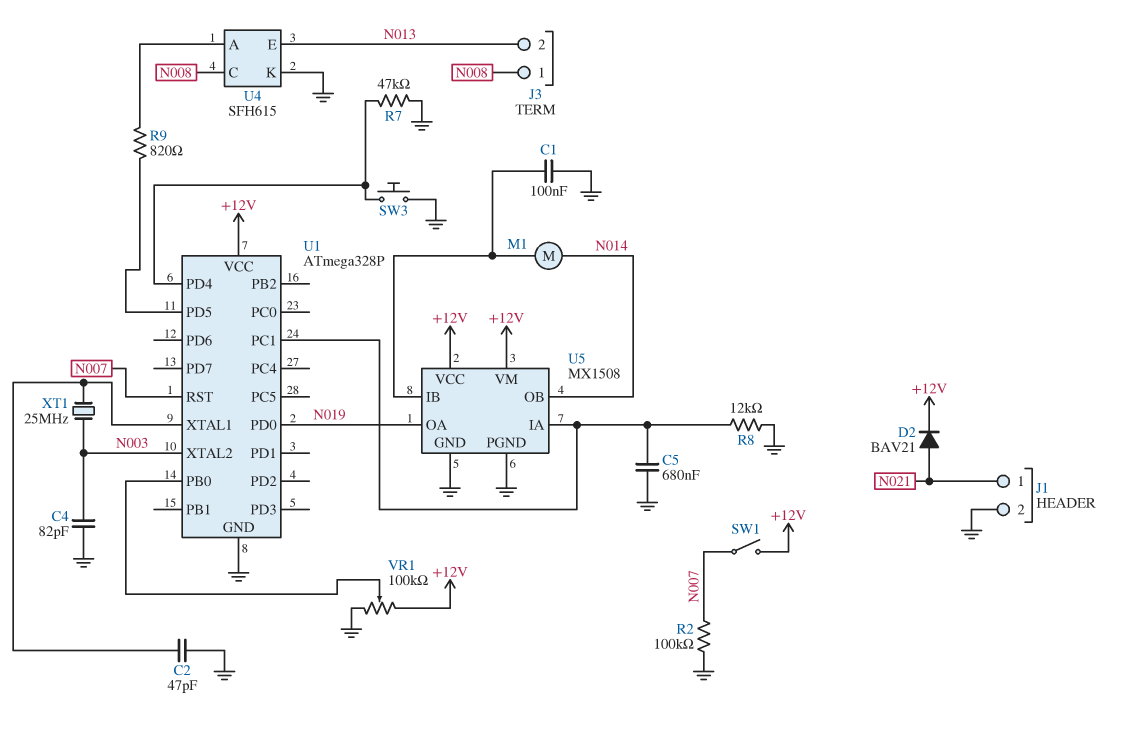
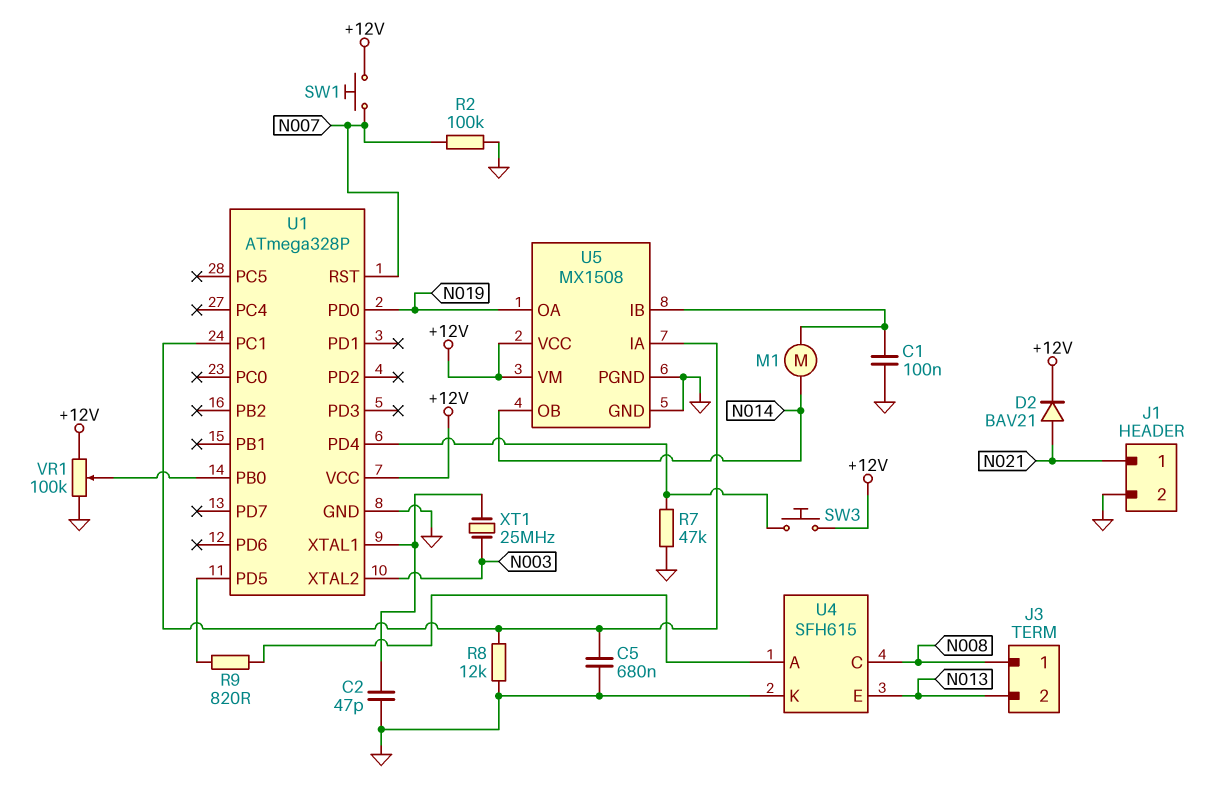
C4: 82pF (GND, N003) -> none
SW1: switch (+12V, N007) -> button (+12V, N007)
SW3: button (GND, U1/PD4) -> button (+12V, U1/PD4)

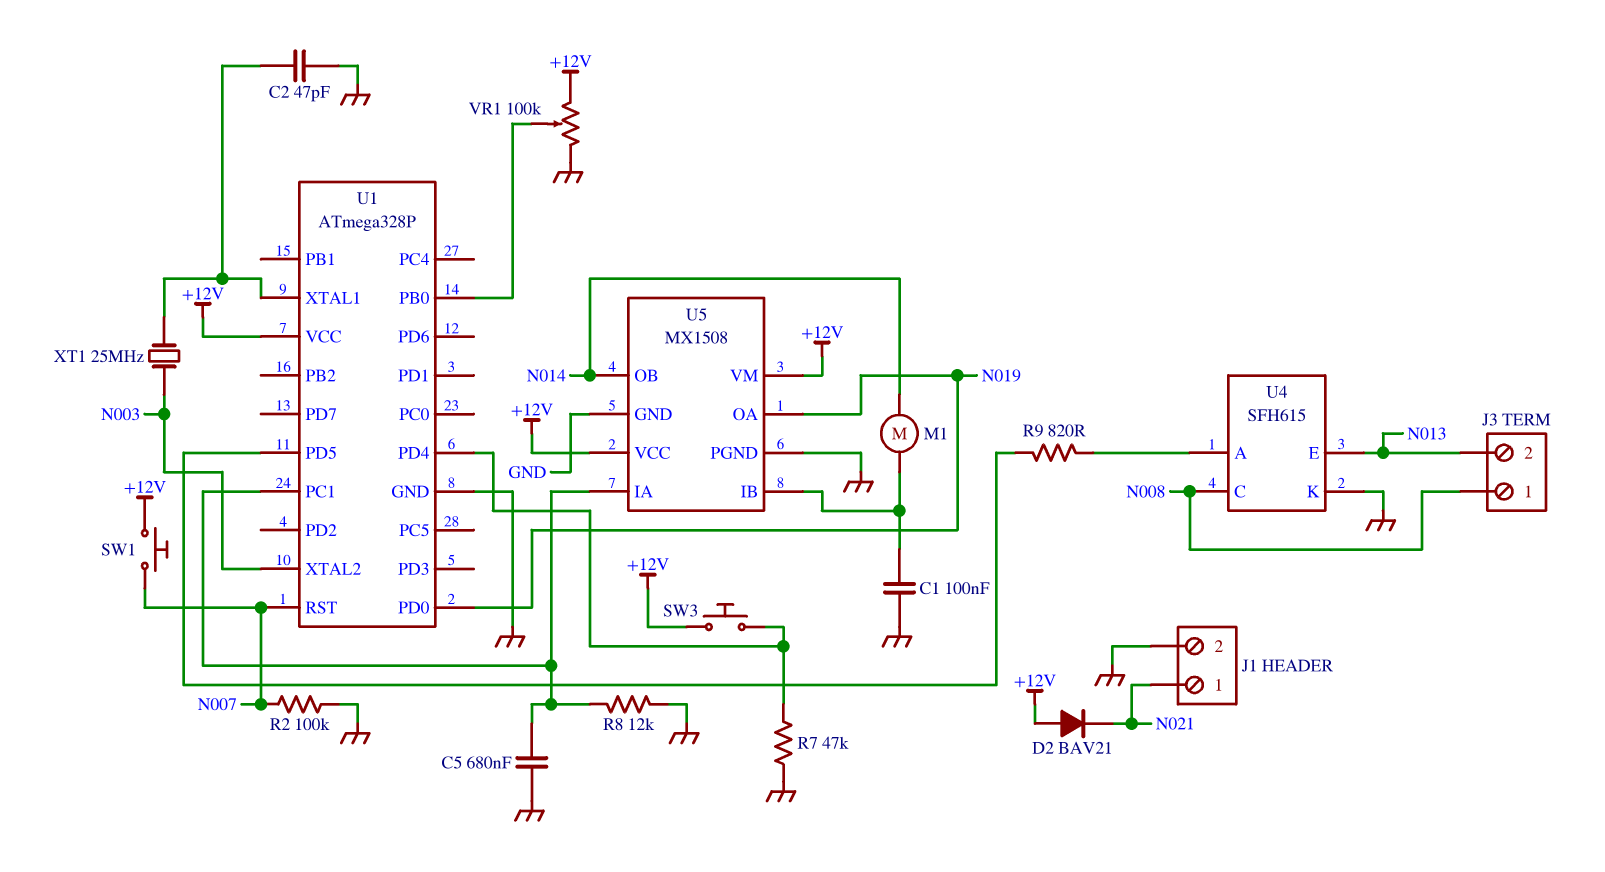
D2: diode BAV21 (A N021, K +12V) -> diode BAV21 (A +12V, K N021)

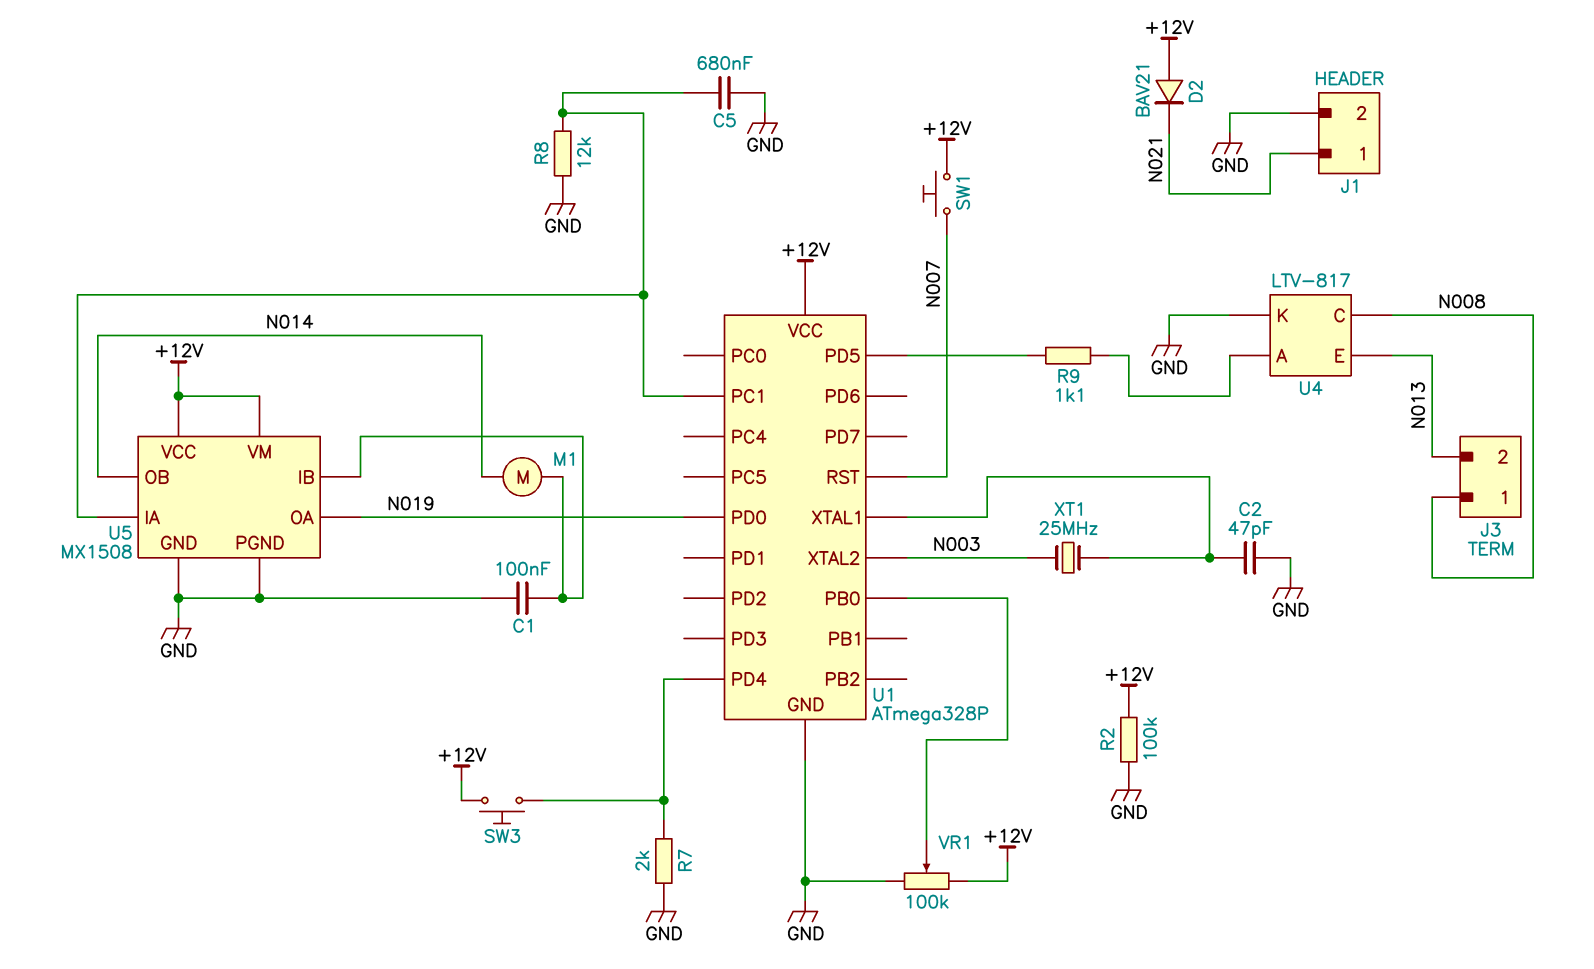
R2: 100k (GND, N007) -> 100k (+12V, GND)
R7: 47k (GND, U1/PD4) -> 2k (GND, U1/PD4)
R9: 820 (U1/PD5, U4/A) -> 1.1k (U1/PD5, U4/A)
U4: SFH615 -> LTV-817

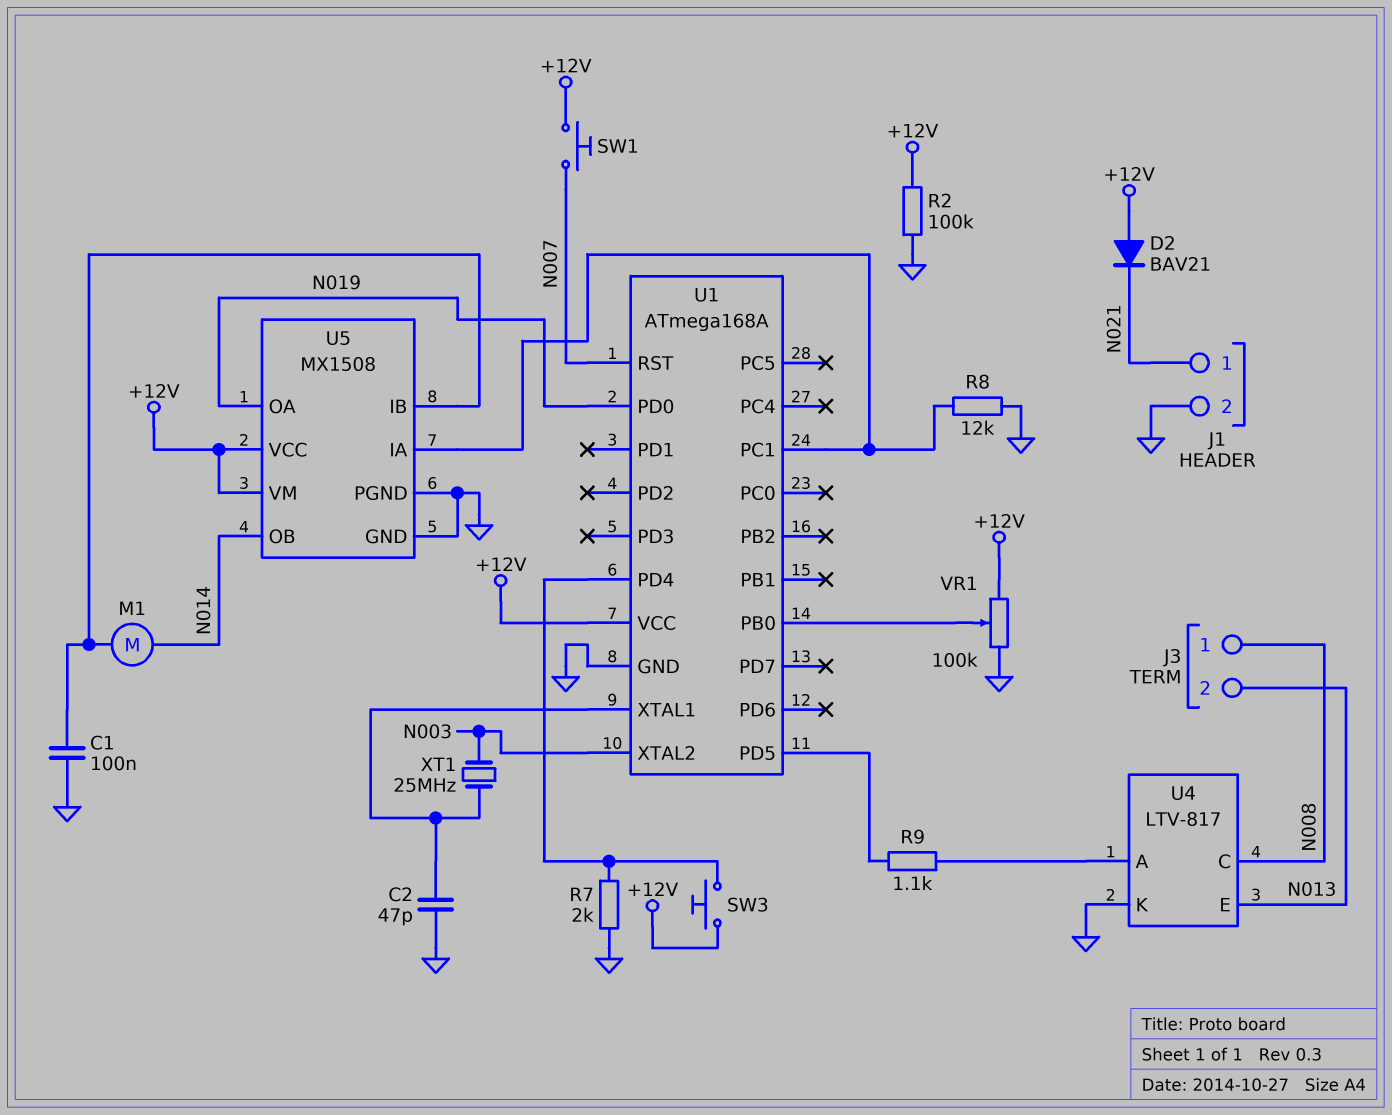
C5: 680nF (GND, U1/PC1) -> none
U1: ATmega328P -> ATmega168A

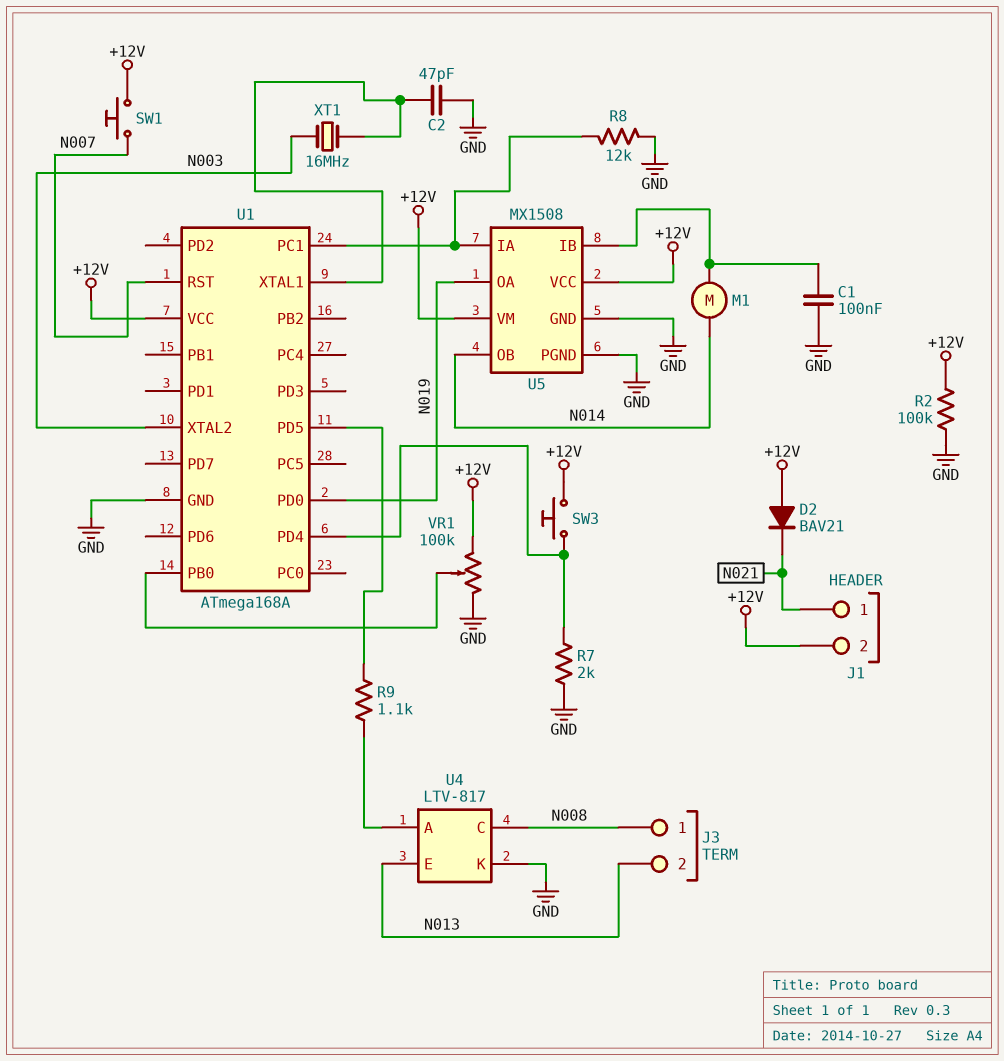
J1 pin 2: GND -> +12V
XT1: 25MHz (N003, U1/XTAL1) -> 16MHz (N003, U1/XTAL1)

